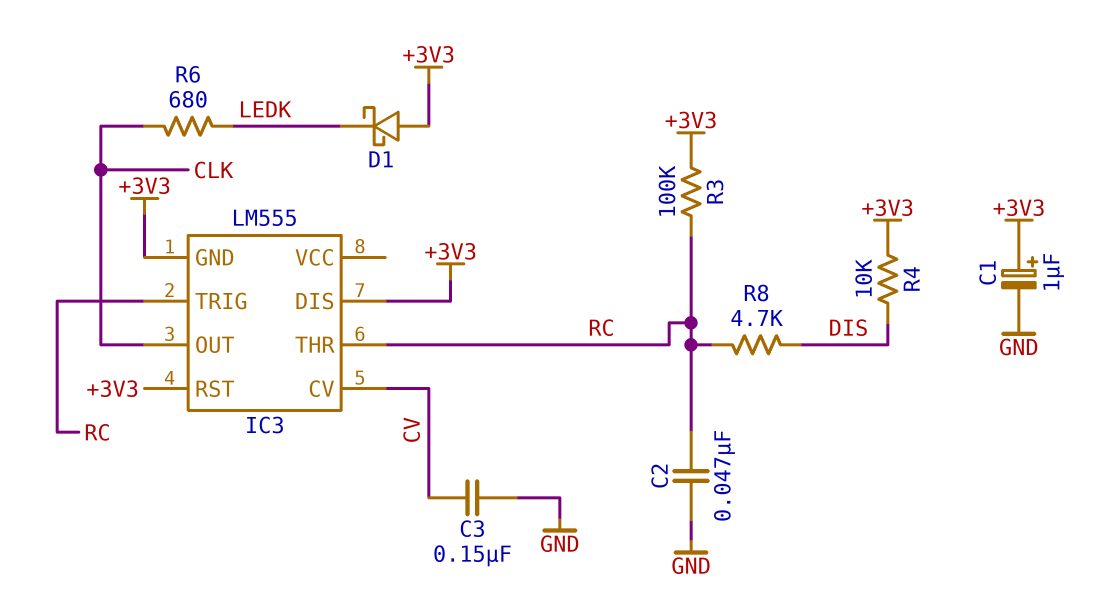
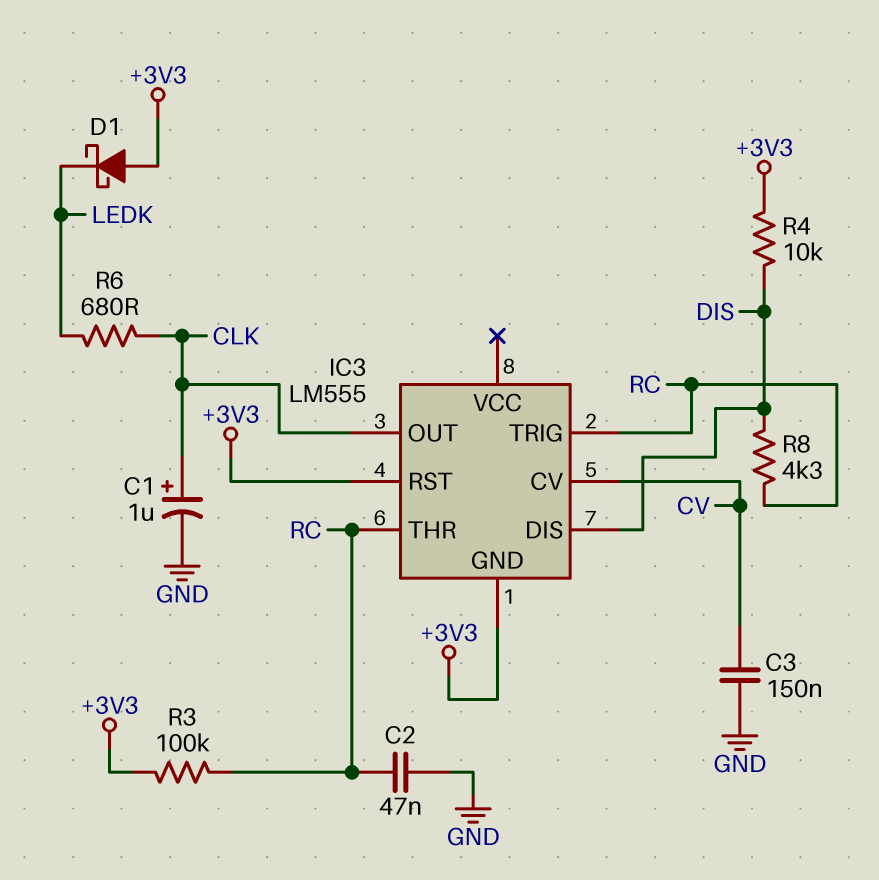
C1: 1uF (plus +3V3, minus GND) -> 1uF (plus CLK, minus GND)
IC3 pin DIS: +3V3 -> DIS
R8: 4.7k (DIS, RC) -> 4.3k (DIS, RC)

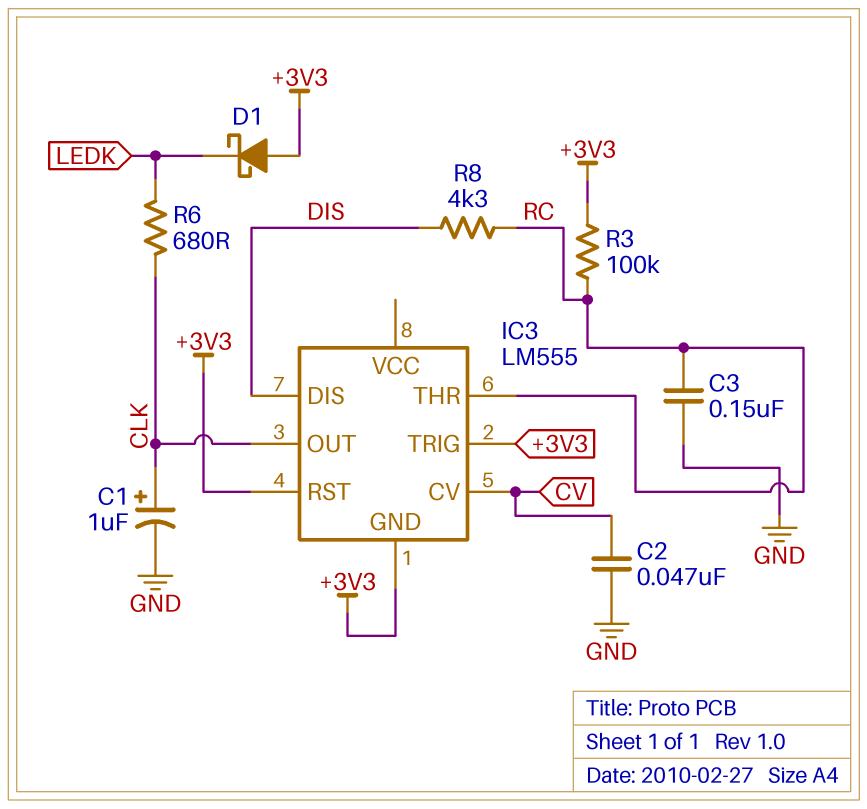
C2: 47nF (GND, RC) -> 47nF (CV, GND)
C3: 150nF (CV, GND) -> 150nF (GND, RC)
IC3 pin TRIG: RC -> +3V3
R4: 10k (+3V3, DIS) -> none

